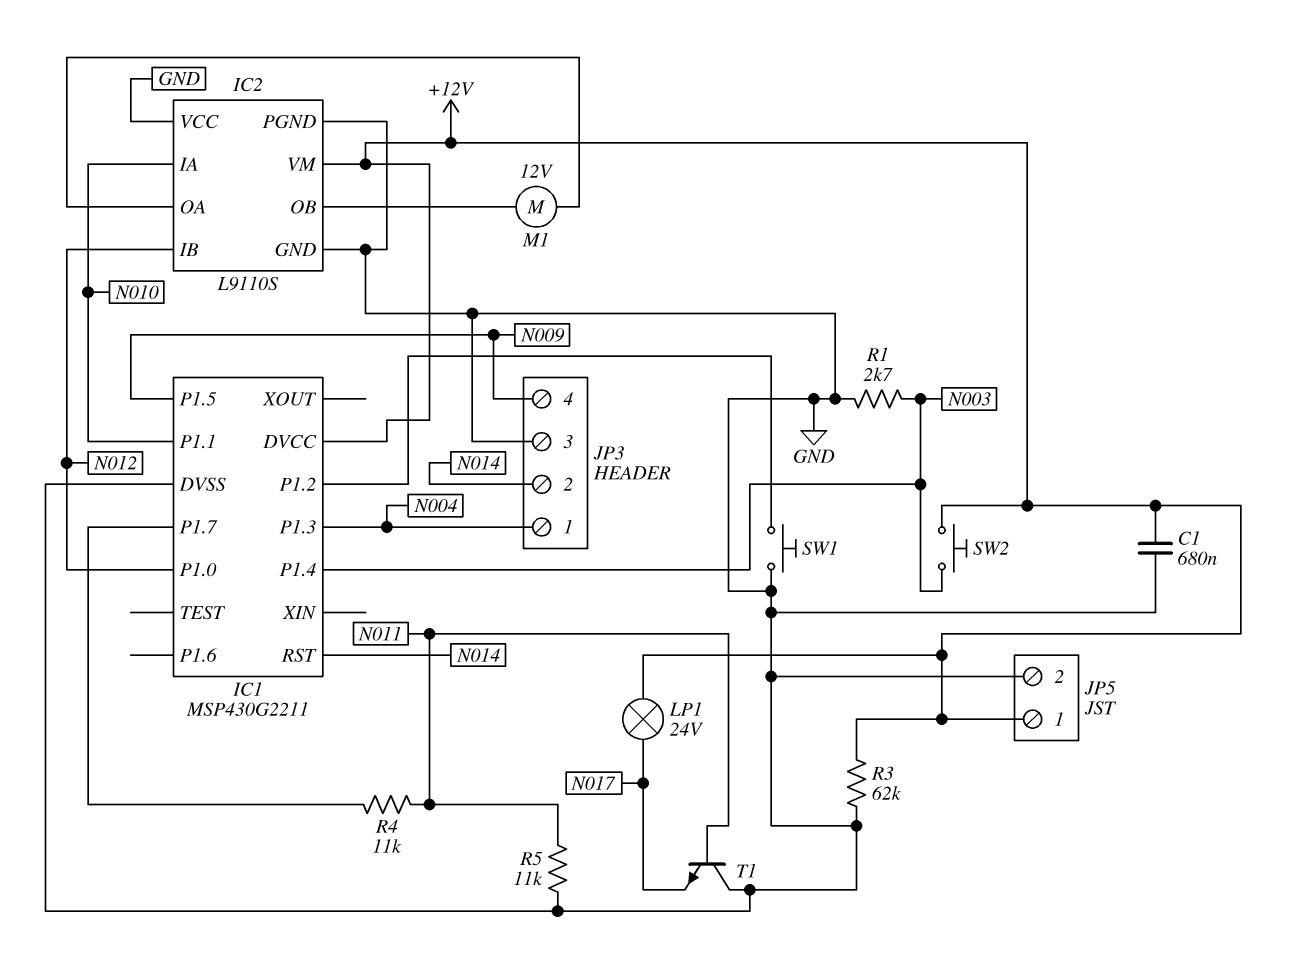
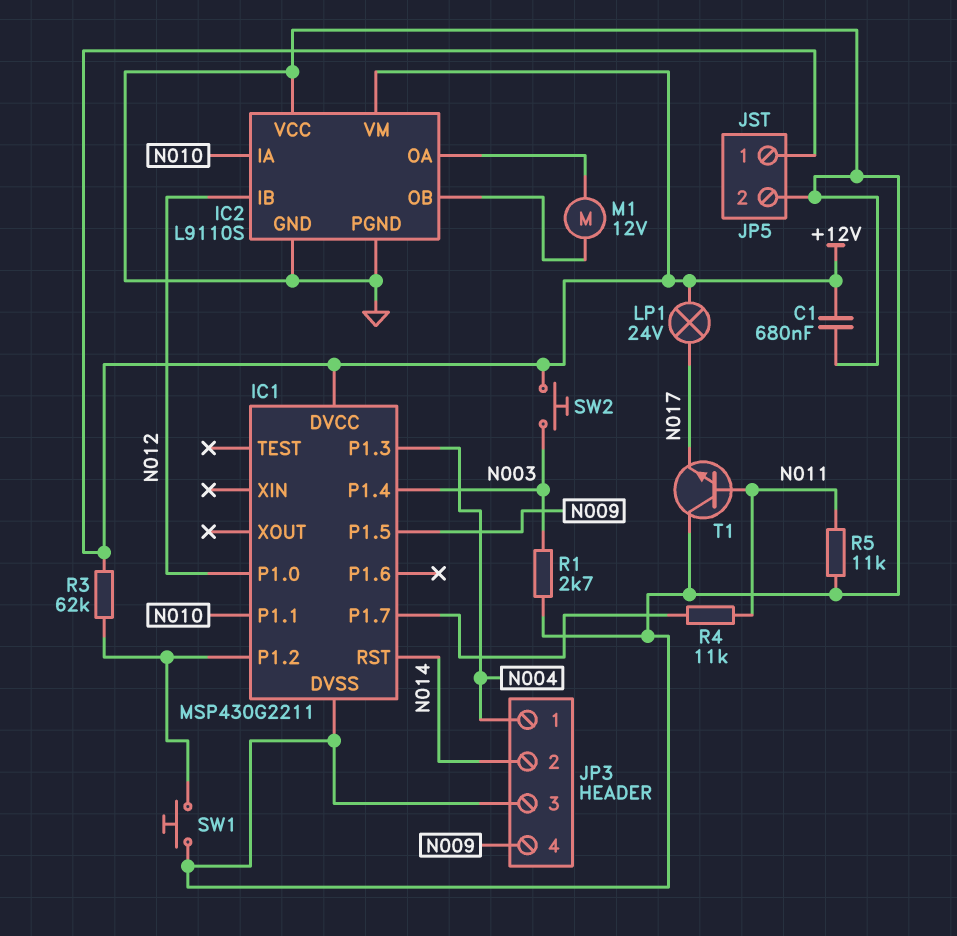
R3: 62k (+12V, GND) -> 62k (+12V, IC1/P1.2)

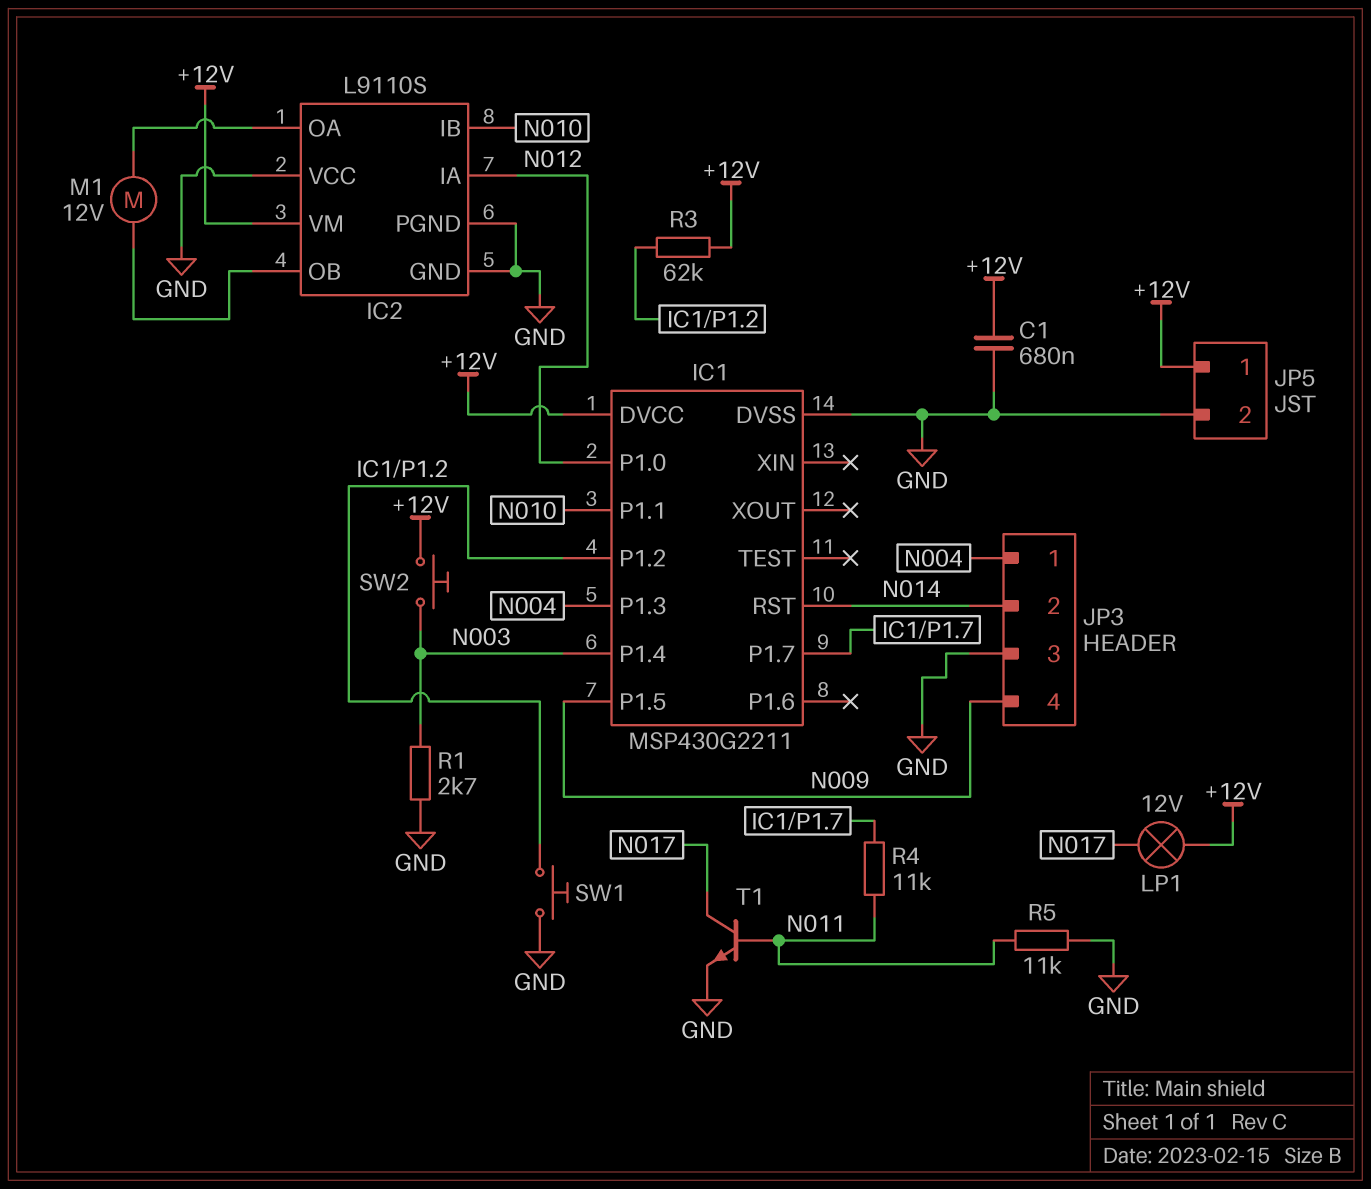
IC2 pin IA: N010 -> N012
IC2 pin IB: N012 -> N010
LP1: lamp 24V (+12V, N017) -> lamp 12V (+12V, N017)
T1: NPN (B N011, C GND, E N017) -> NPN (B N011, C N017, E GND)

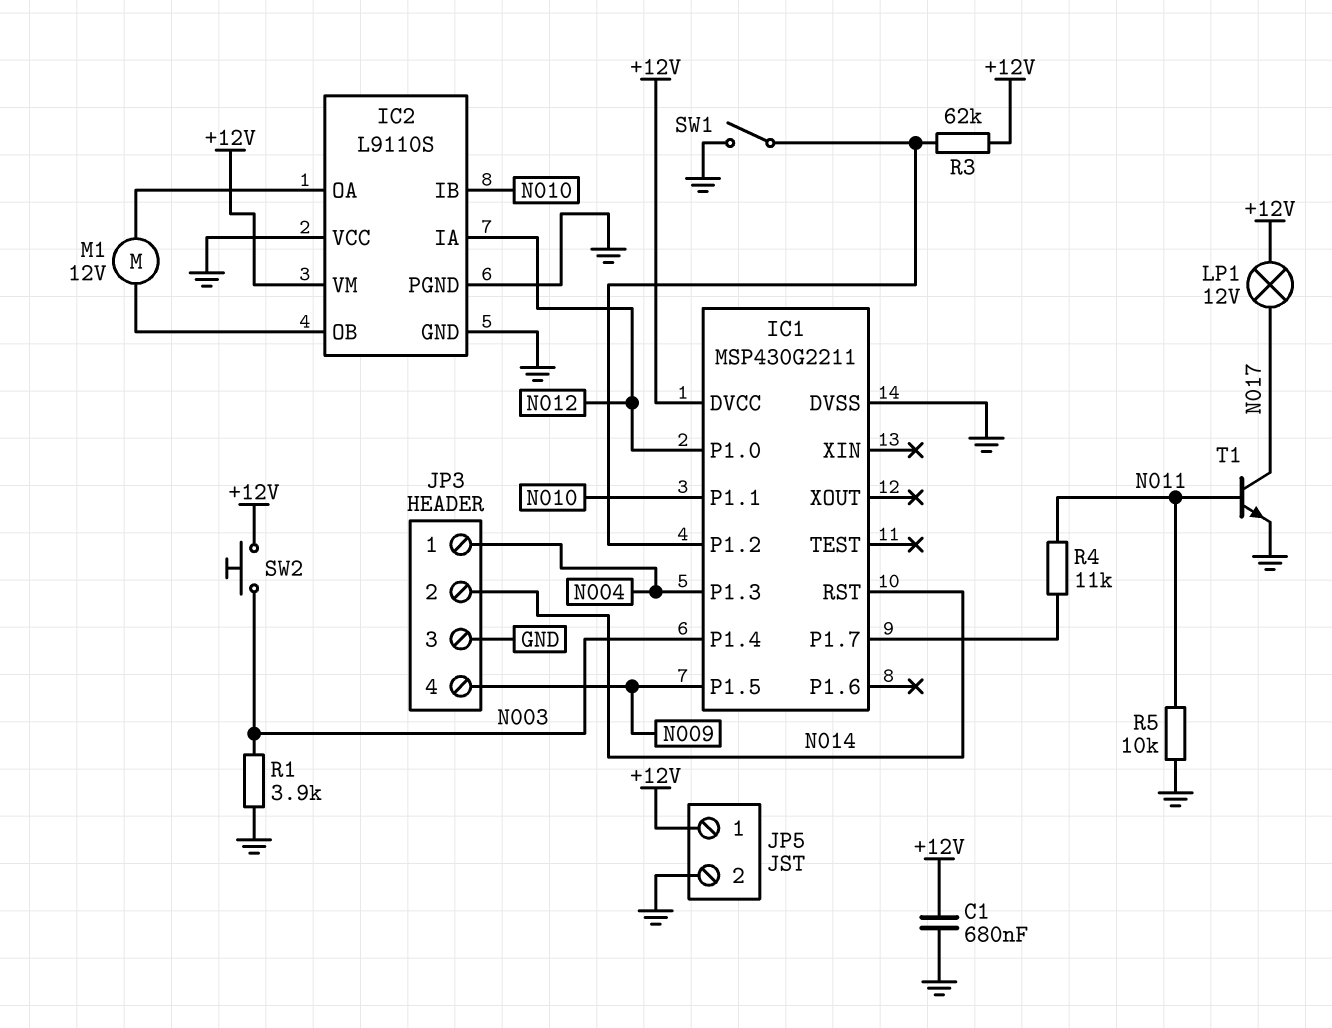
R1: 2.7k (GND, N003) -> 3.9k (GND, N003)
R5: 11k (GND, N011) -> 10k (GND, N011)
SW1: button (GND, IC1/P1.2) -> switch (GND, IC1/P1.2)

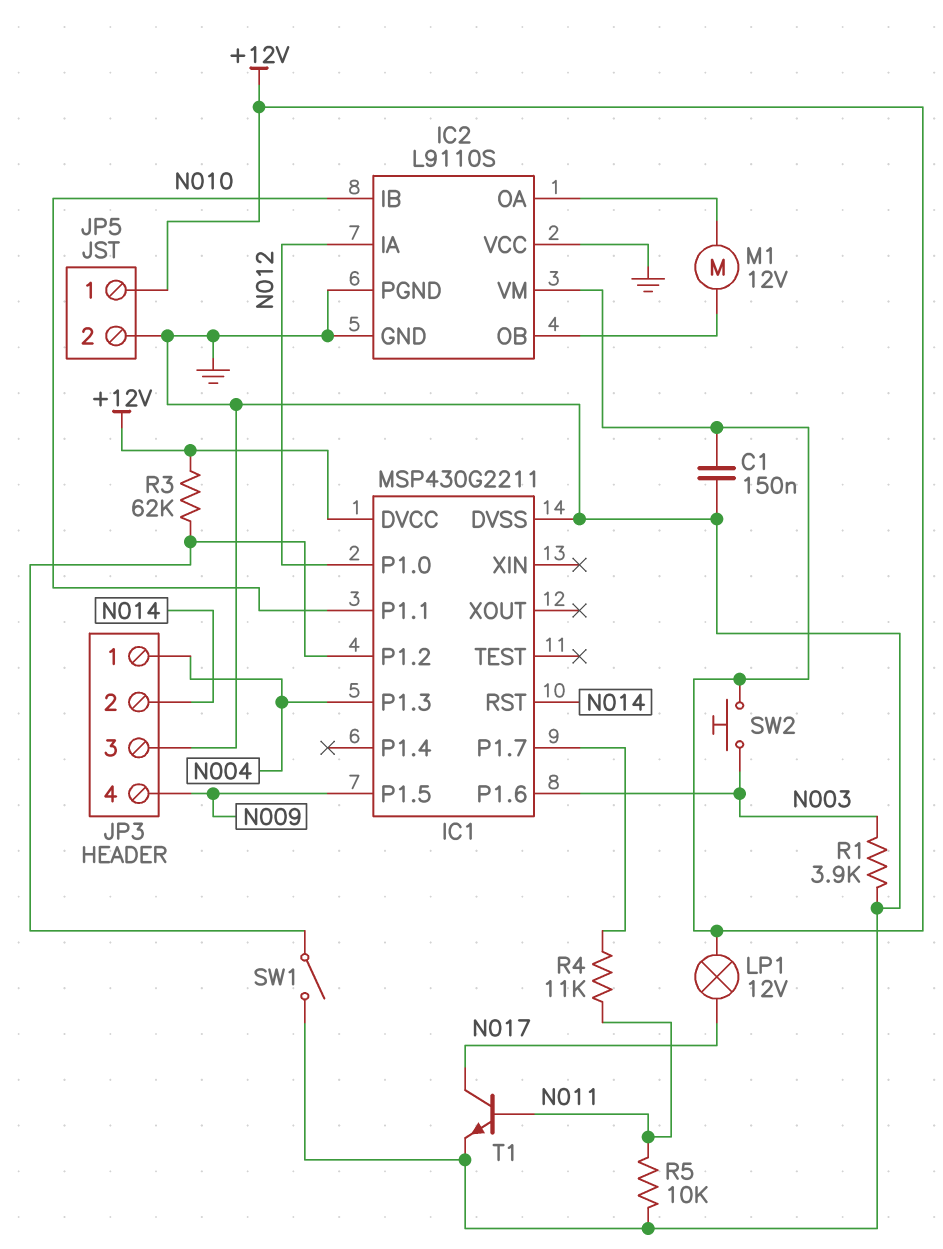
C1: 680nF (+12V, GND) -> 150nF (+12V, GND)
IC1 pin P1.4: N003 -> none
IC1 pin P1.6: none -> N003

